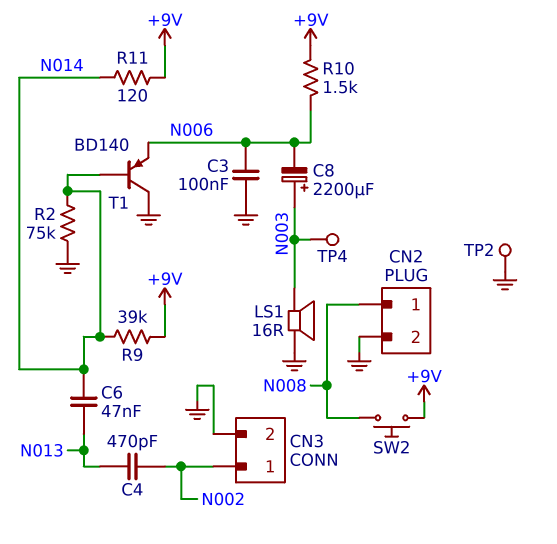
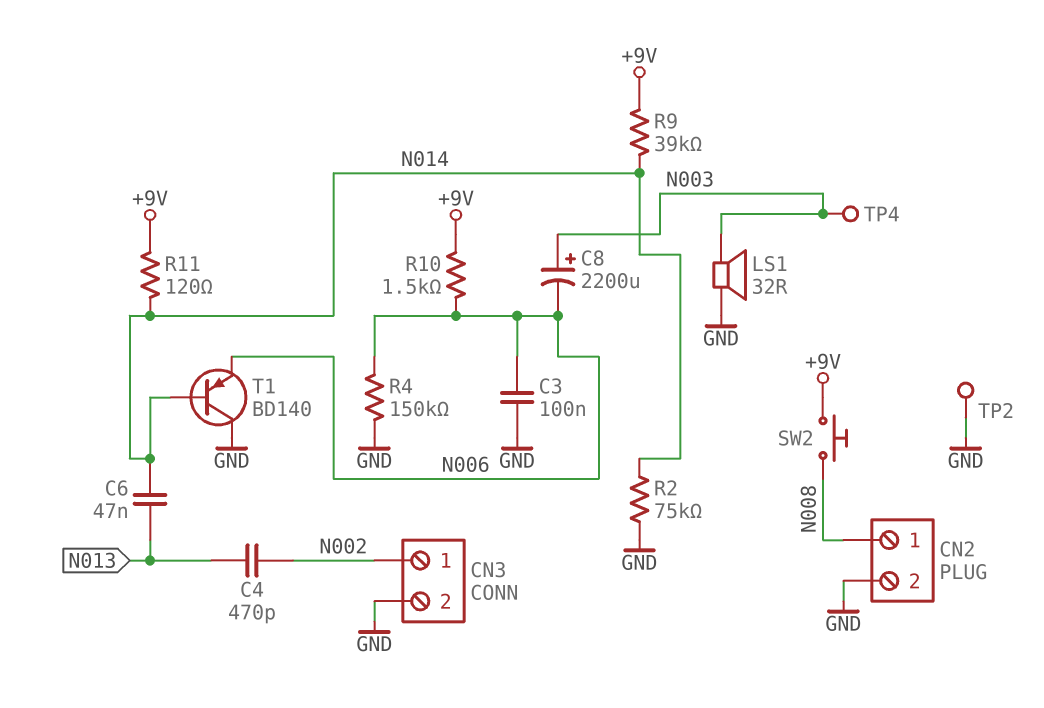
LS1: speaker 16R (GND, N003) -> speaker 32R (GND, N003)
R4: none -> 150k (GND, N006)

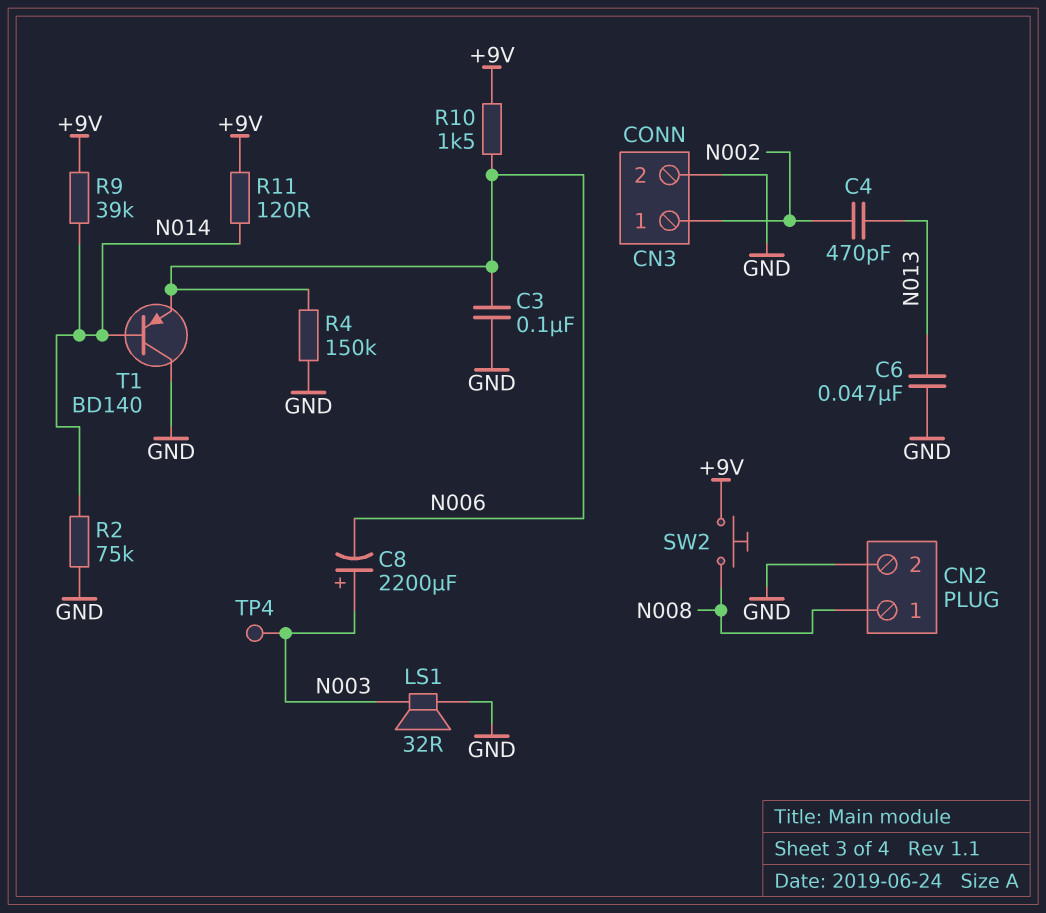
C6: 47nF (N013, N014) -> 47nF (GND, N013)
TP2: test point (GND) -> none

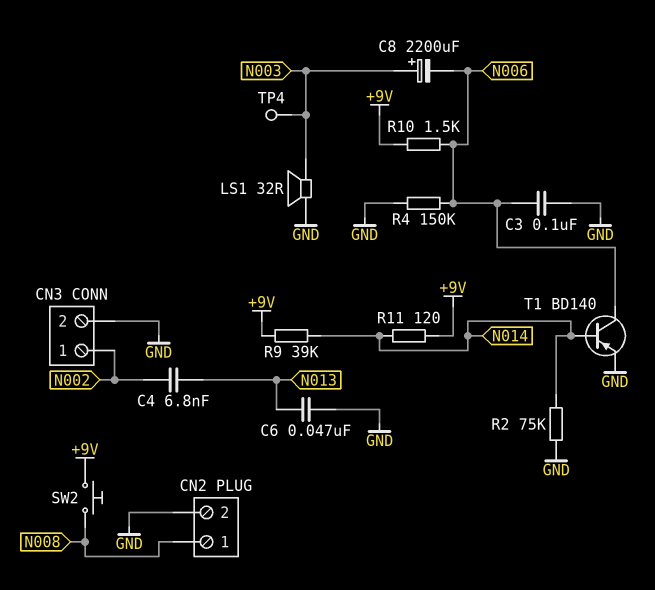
C4: 470pF (N002, N013) -> 6.8nF (N002, N013)
T1: PNP BD140 (B N014, C GND, E N006) -> PNP BD140 (B N014, C N006, E GND)

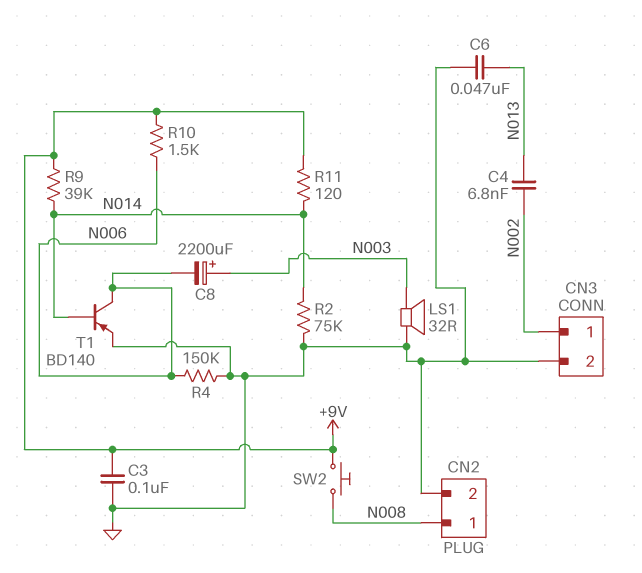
C3: 100nF (GND, N006) -> 100nF (+9V, GND)
TP4: test point (N003) -> none

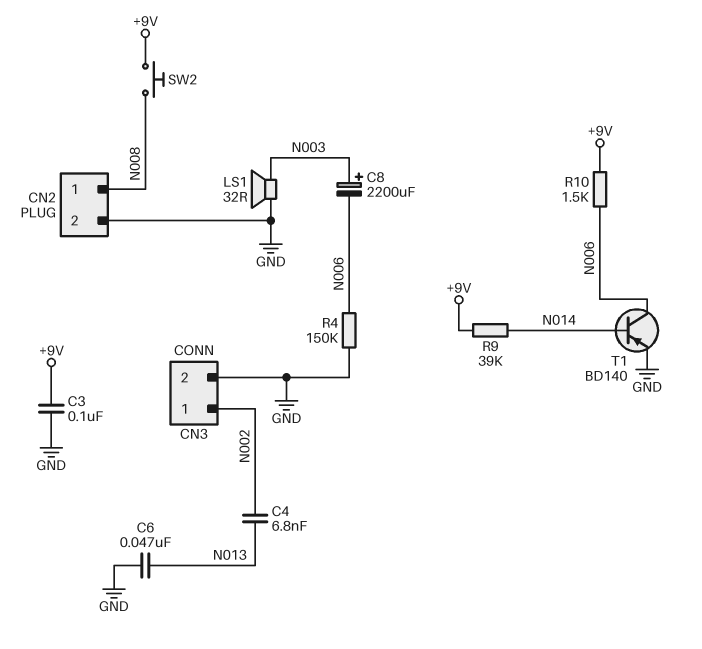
R2: 75k (GND, N014) -> none
R11: 120 (+9V, N014) -> none

